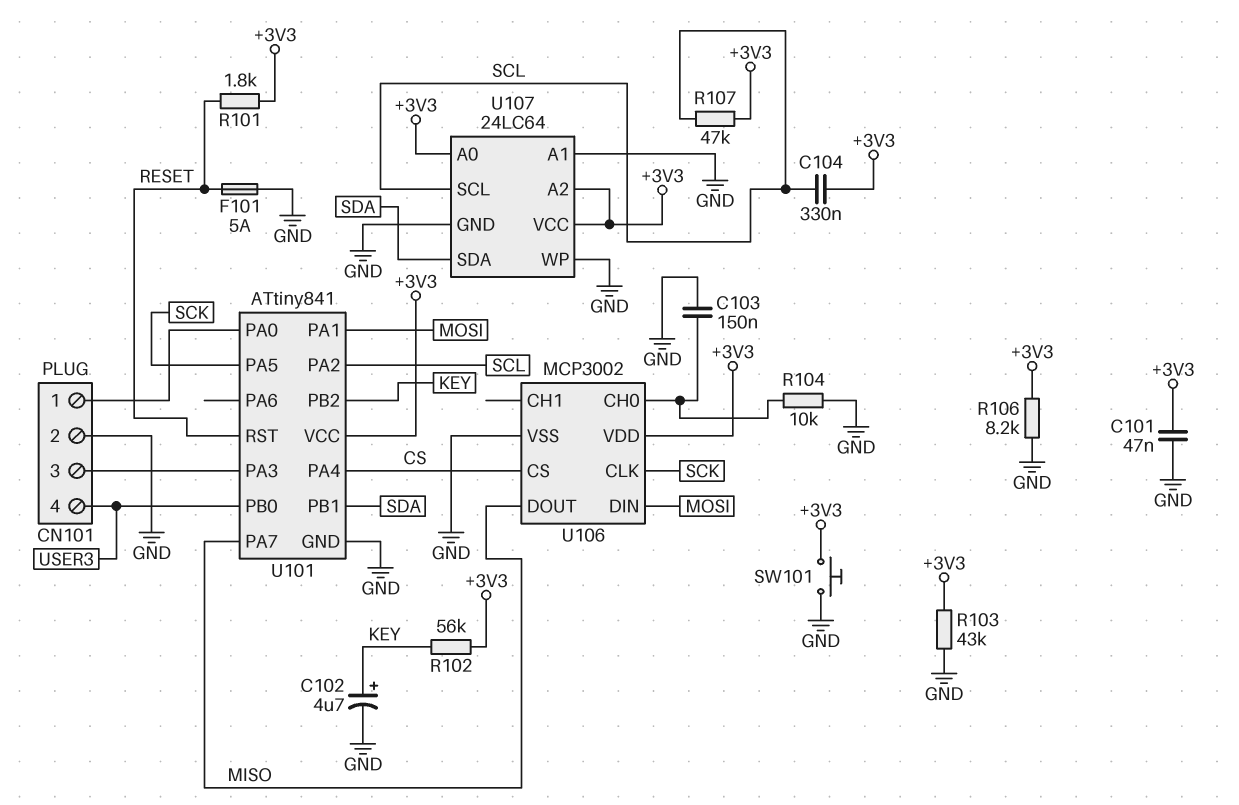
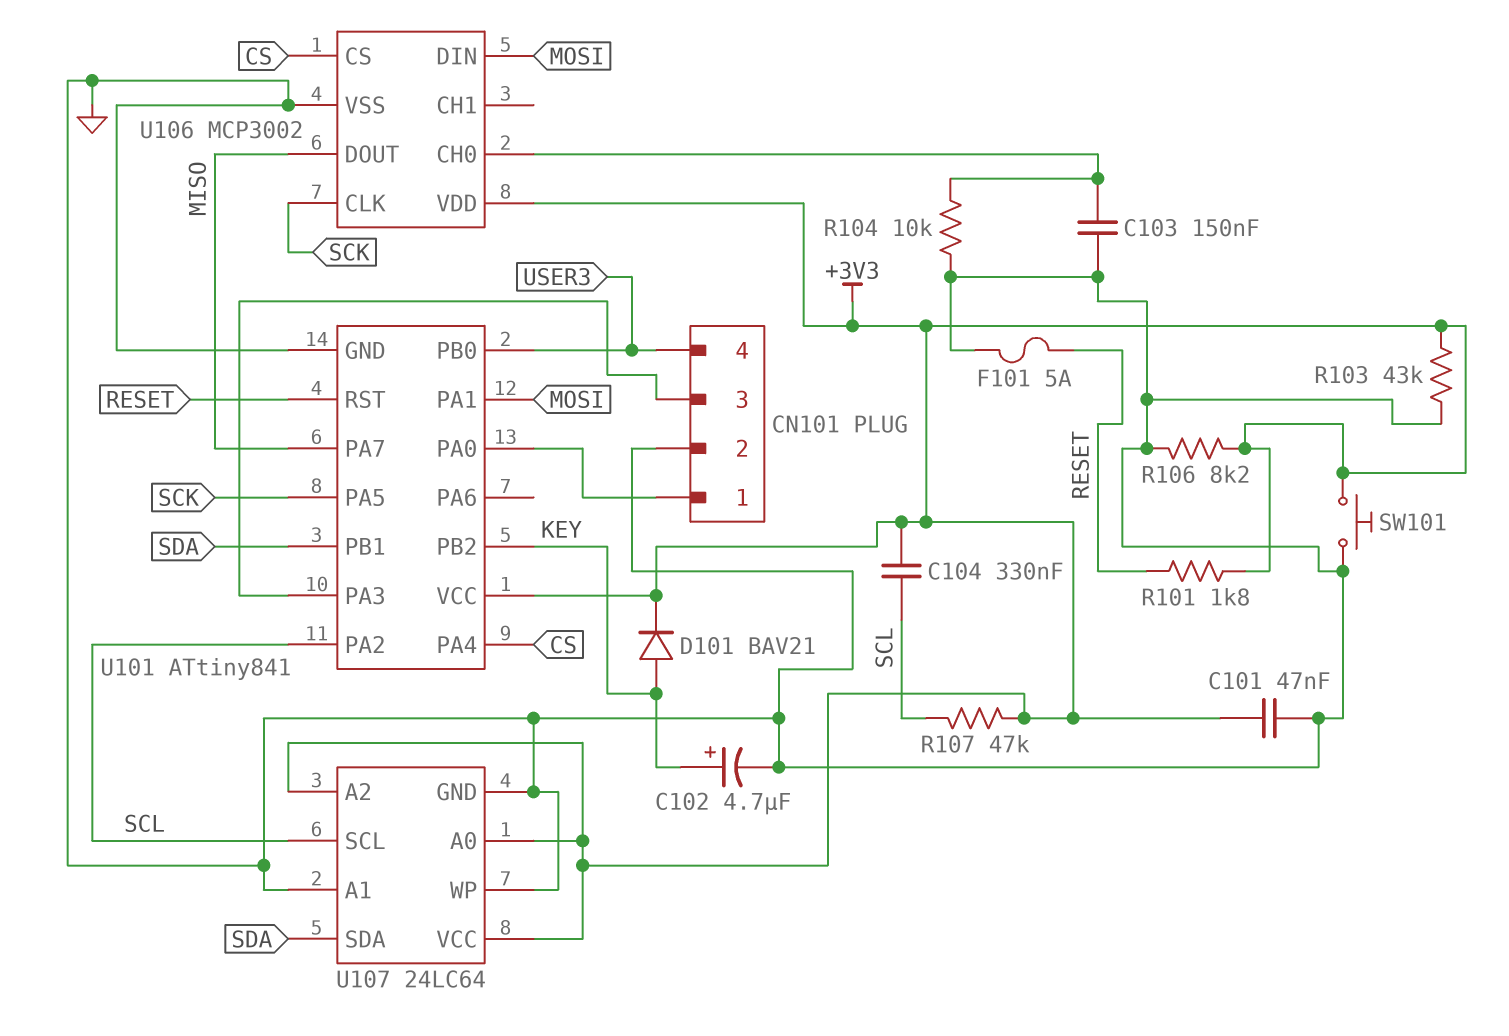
D101: none -> diode BAV21 (A KEY, K +3V3)
R102: 56k (+3V3, KEY) -> none

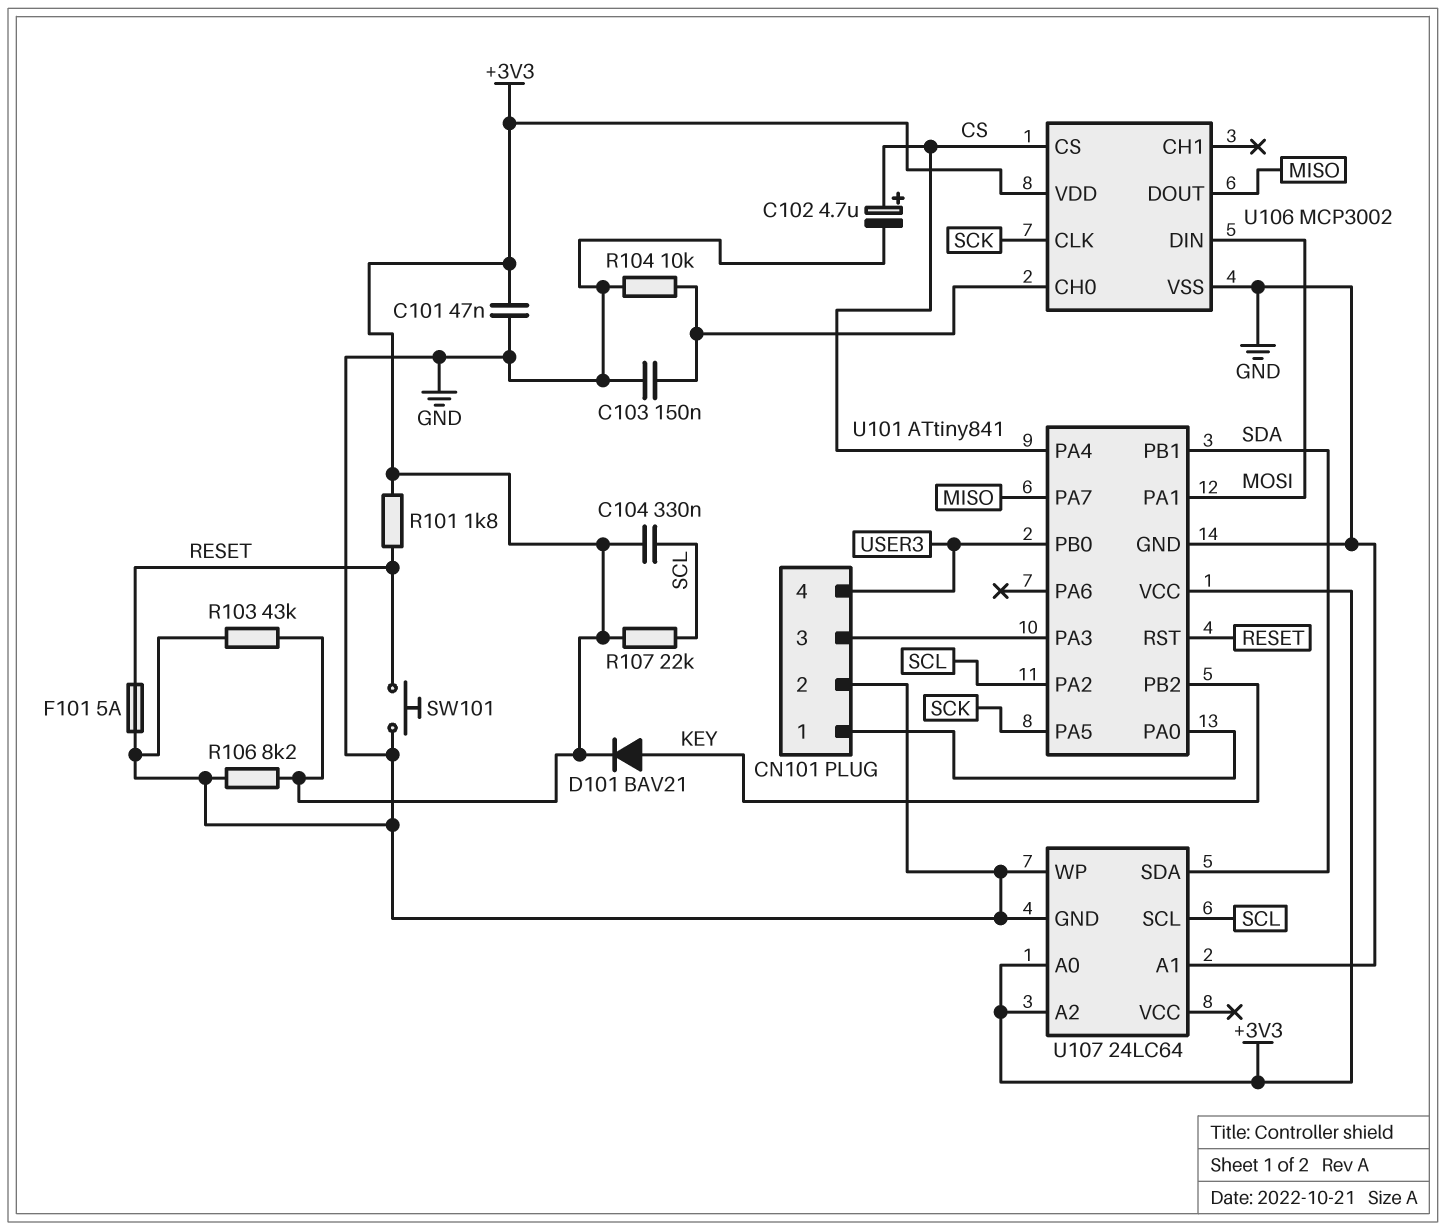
C102: 4.7uF (plus KEY, minus GND) -> 4.7uF (plus CS, minus GND)
R107: 47k (+3V3, SCL) -> 22k (+3V3, SCL)
SW101: button (+3V3, GND) -> button (GND, RESET)
U107 pin VCC: +3V3 -> none

